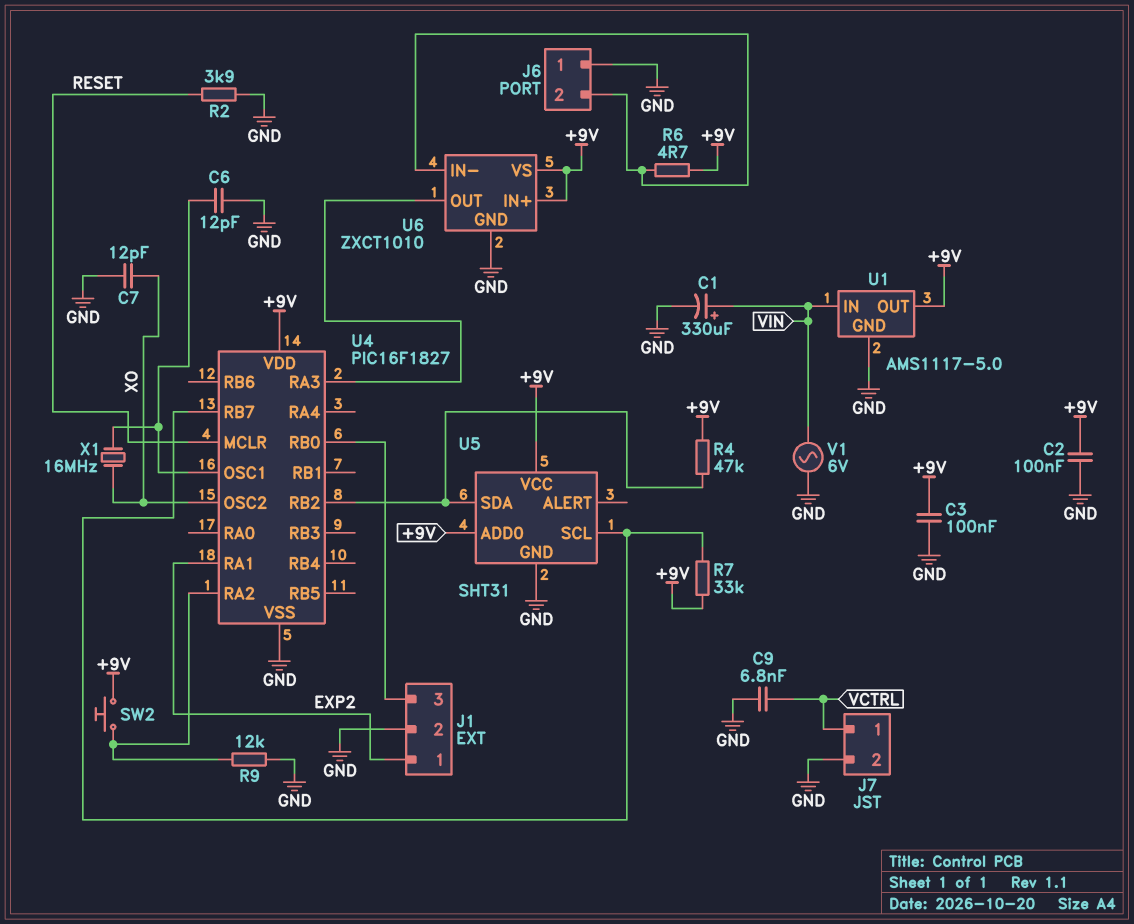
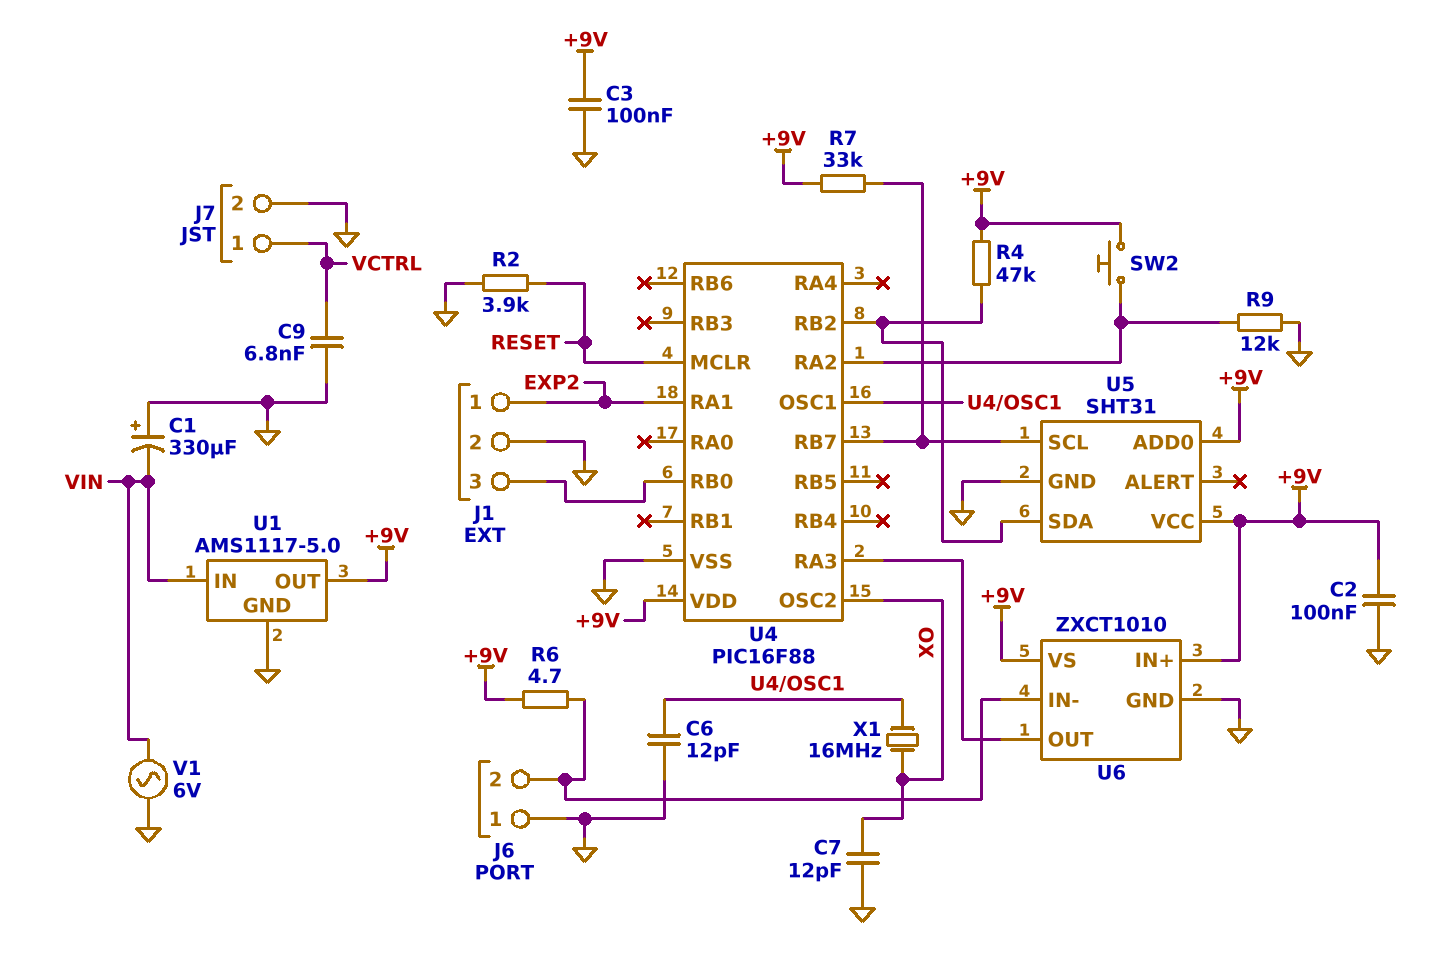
C1: 330uF (plus VIN, minus GND) -> 330uF (plus GND, minus VIN)
U4: PIC16F1827 -> PIC16F88

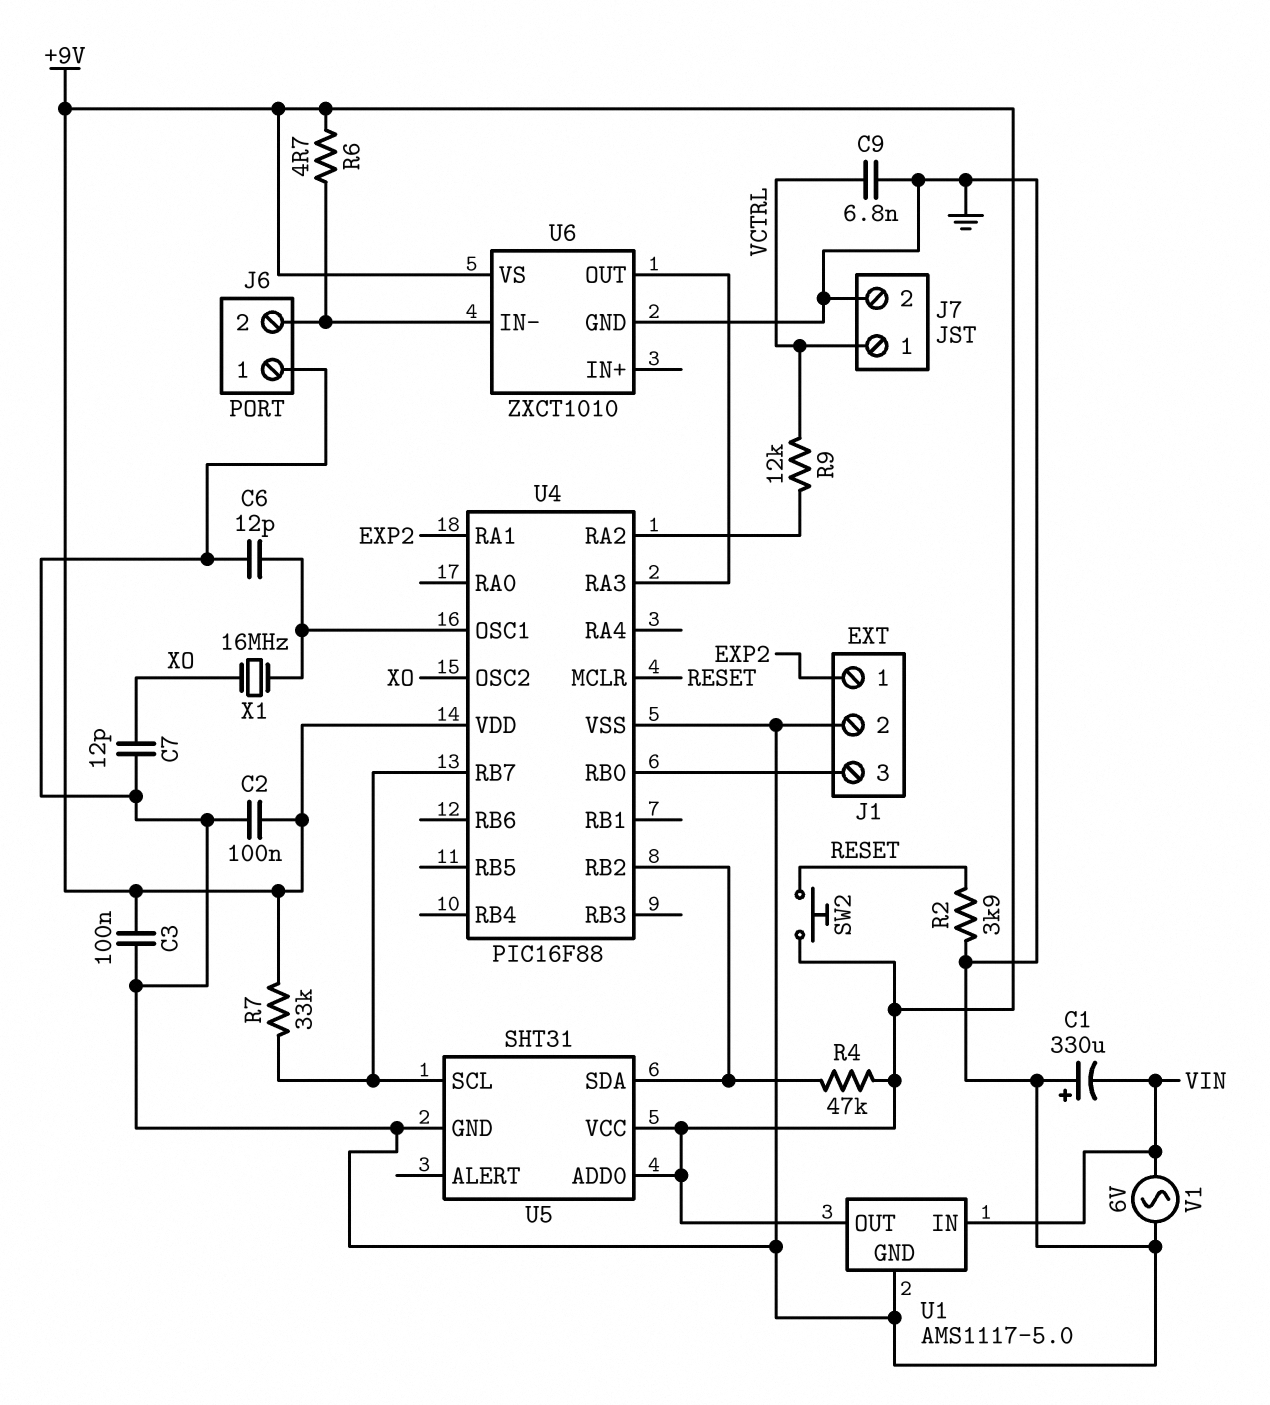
R9: 12k (GND, U4/RA2) -> 12k (U4/RA2, VCTRL)
SW2: button (+9V, U4/RA2) -> button (+9V, RESET)
U6 pin IN+: +9V -> none

